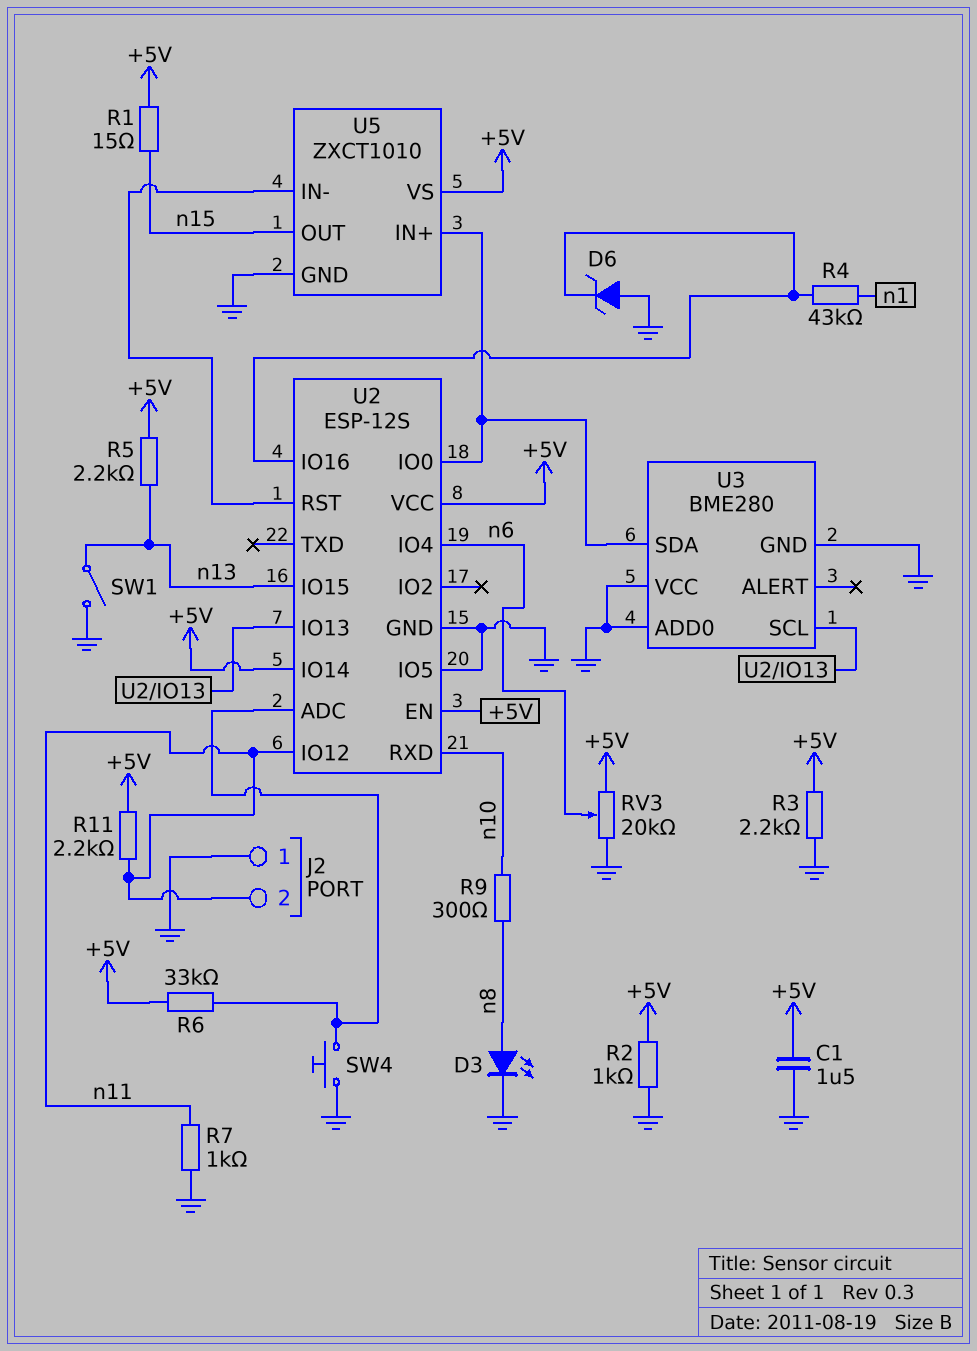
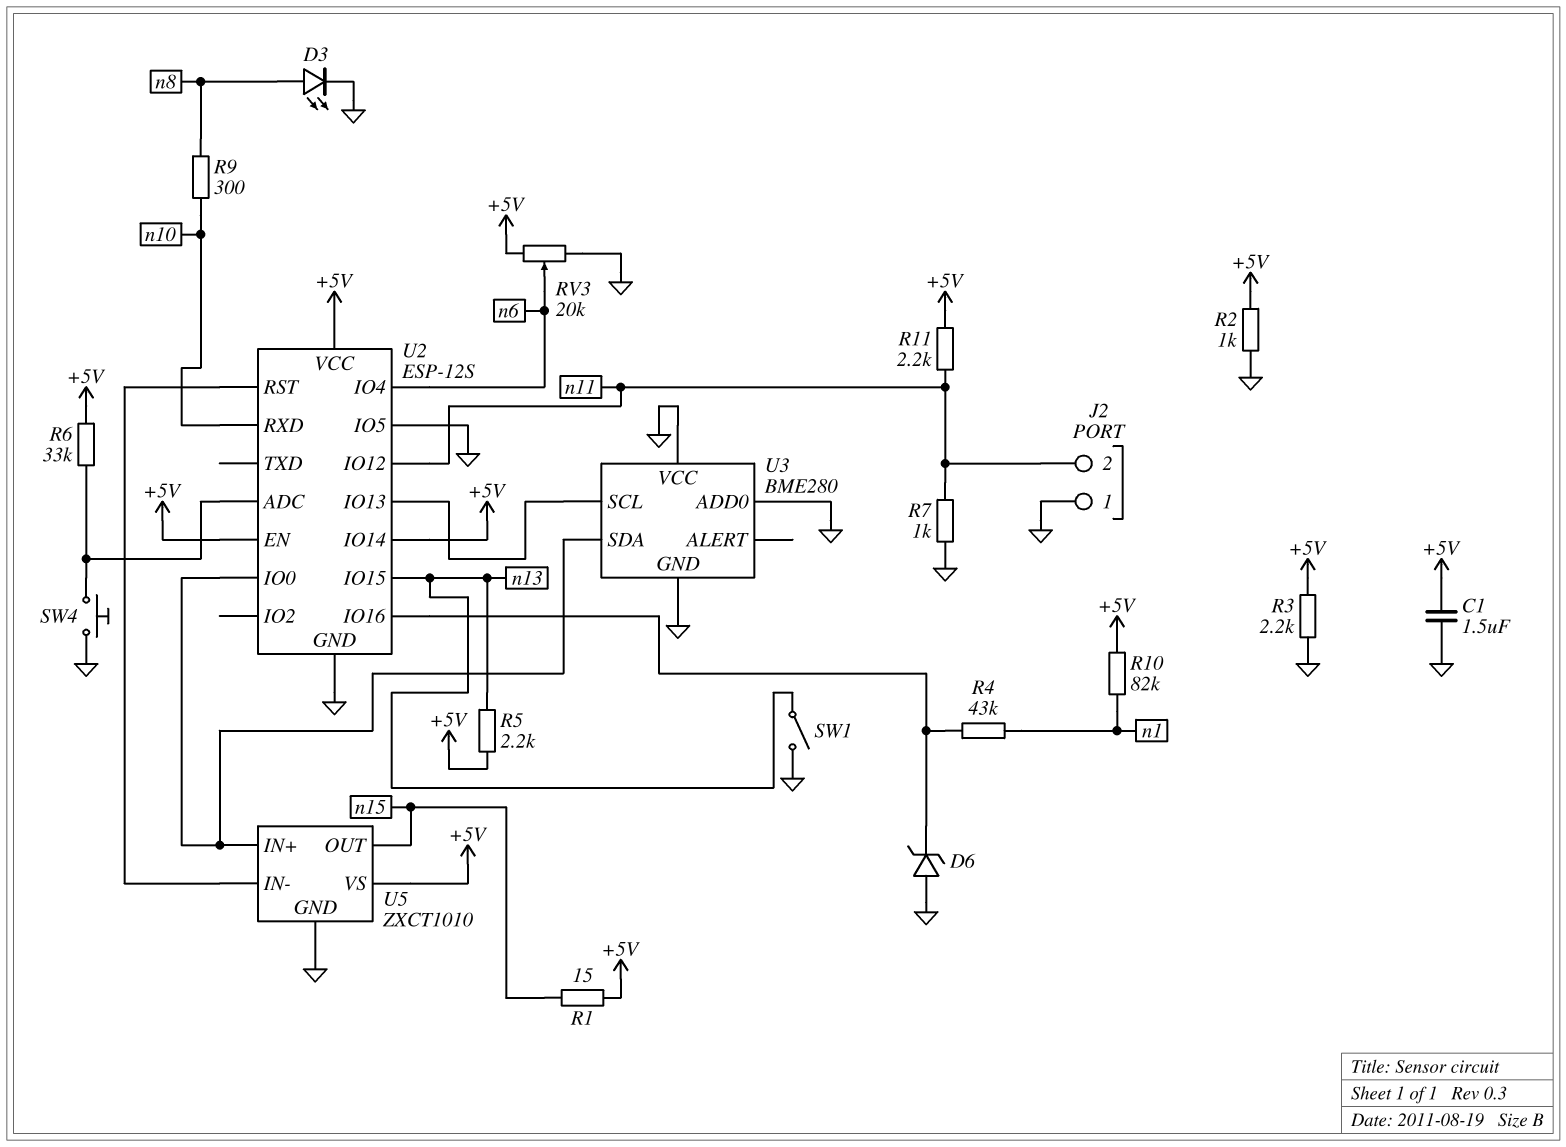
R10: none -> 82k (+5V, n1)

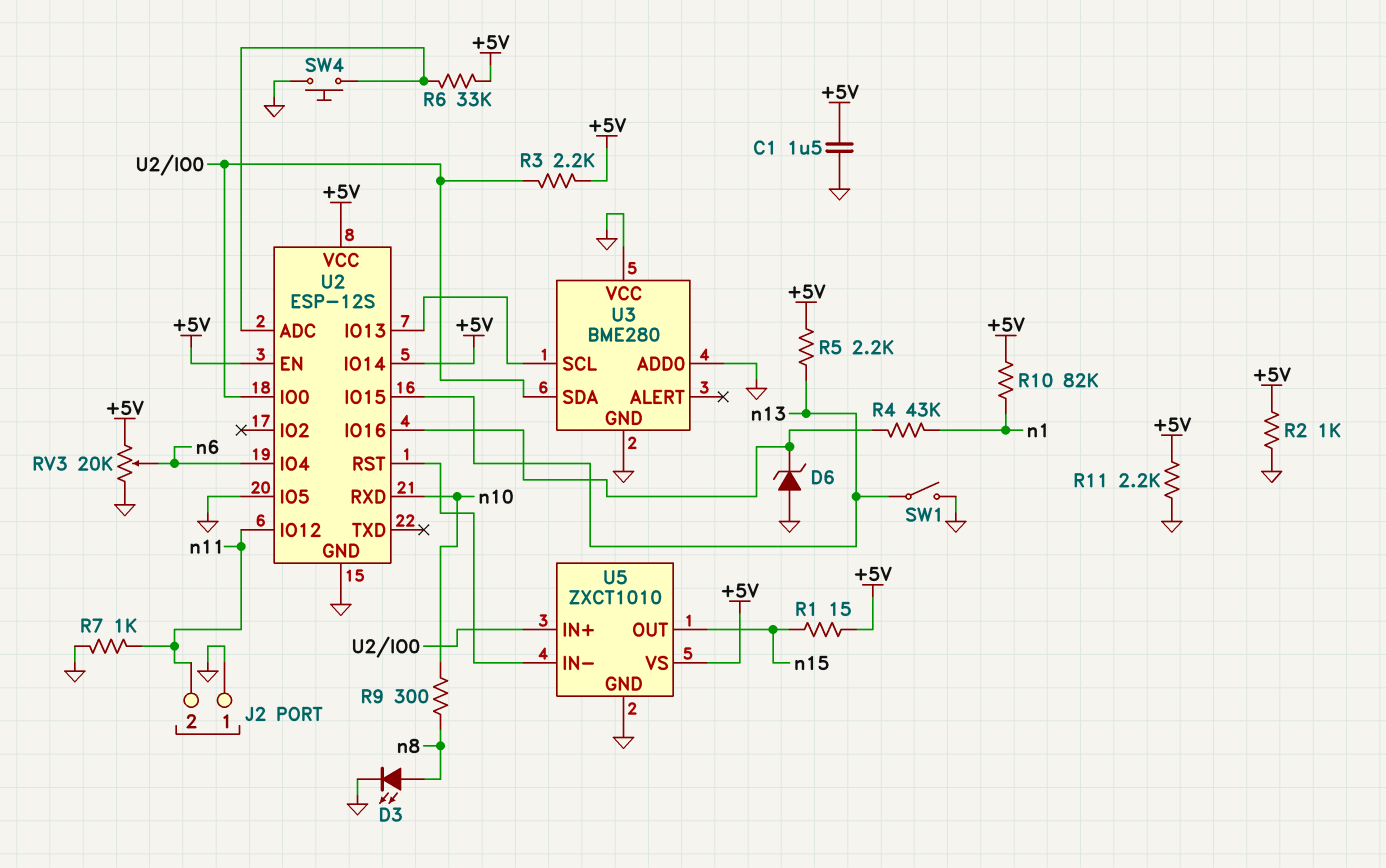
R3: 2.2k (+5V, GND) -> 2.2k (+5V, U2/IO0)
R11: 2.2k (+5V, n11) -> 2.2k (+5V, GND)

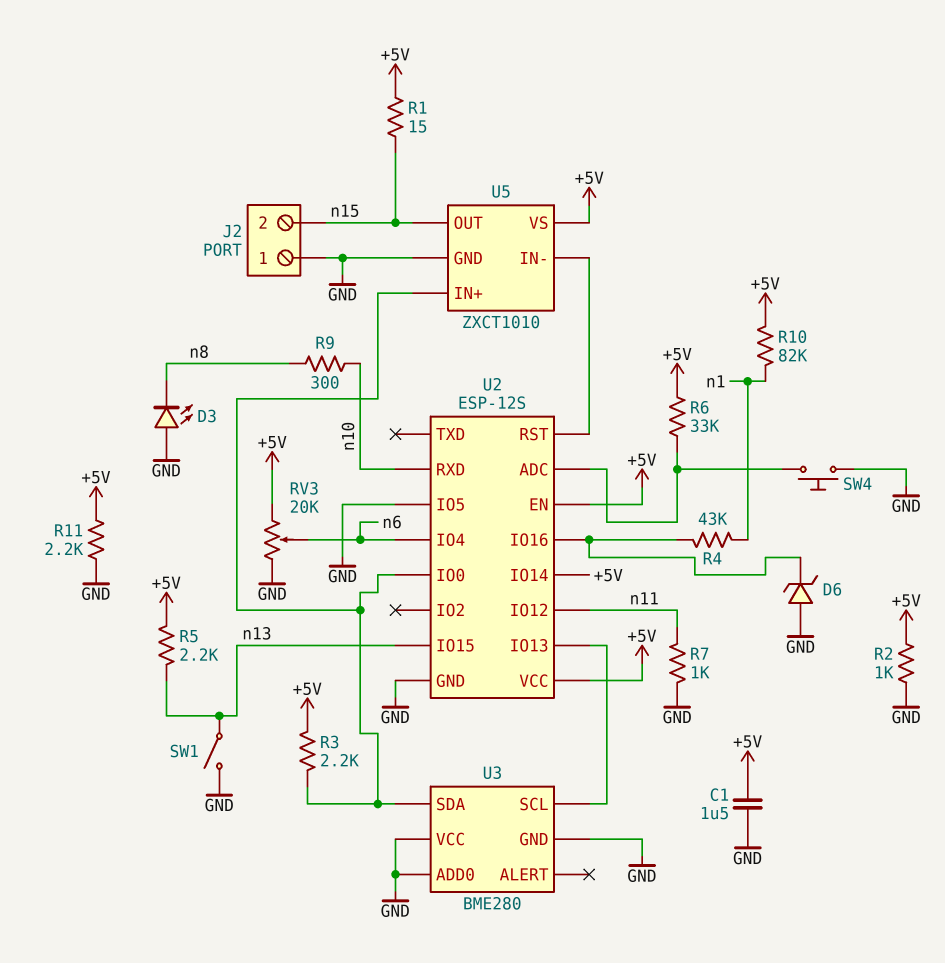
D3: LED (A n8, K GND) -> LED (A GND, K n8)
J2 pin 2: n11 -> n15

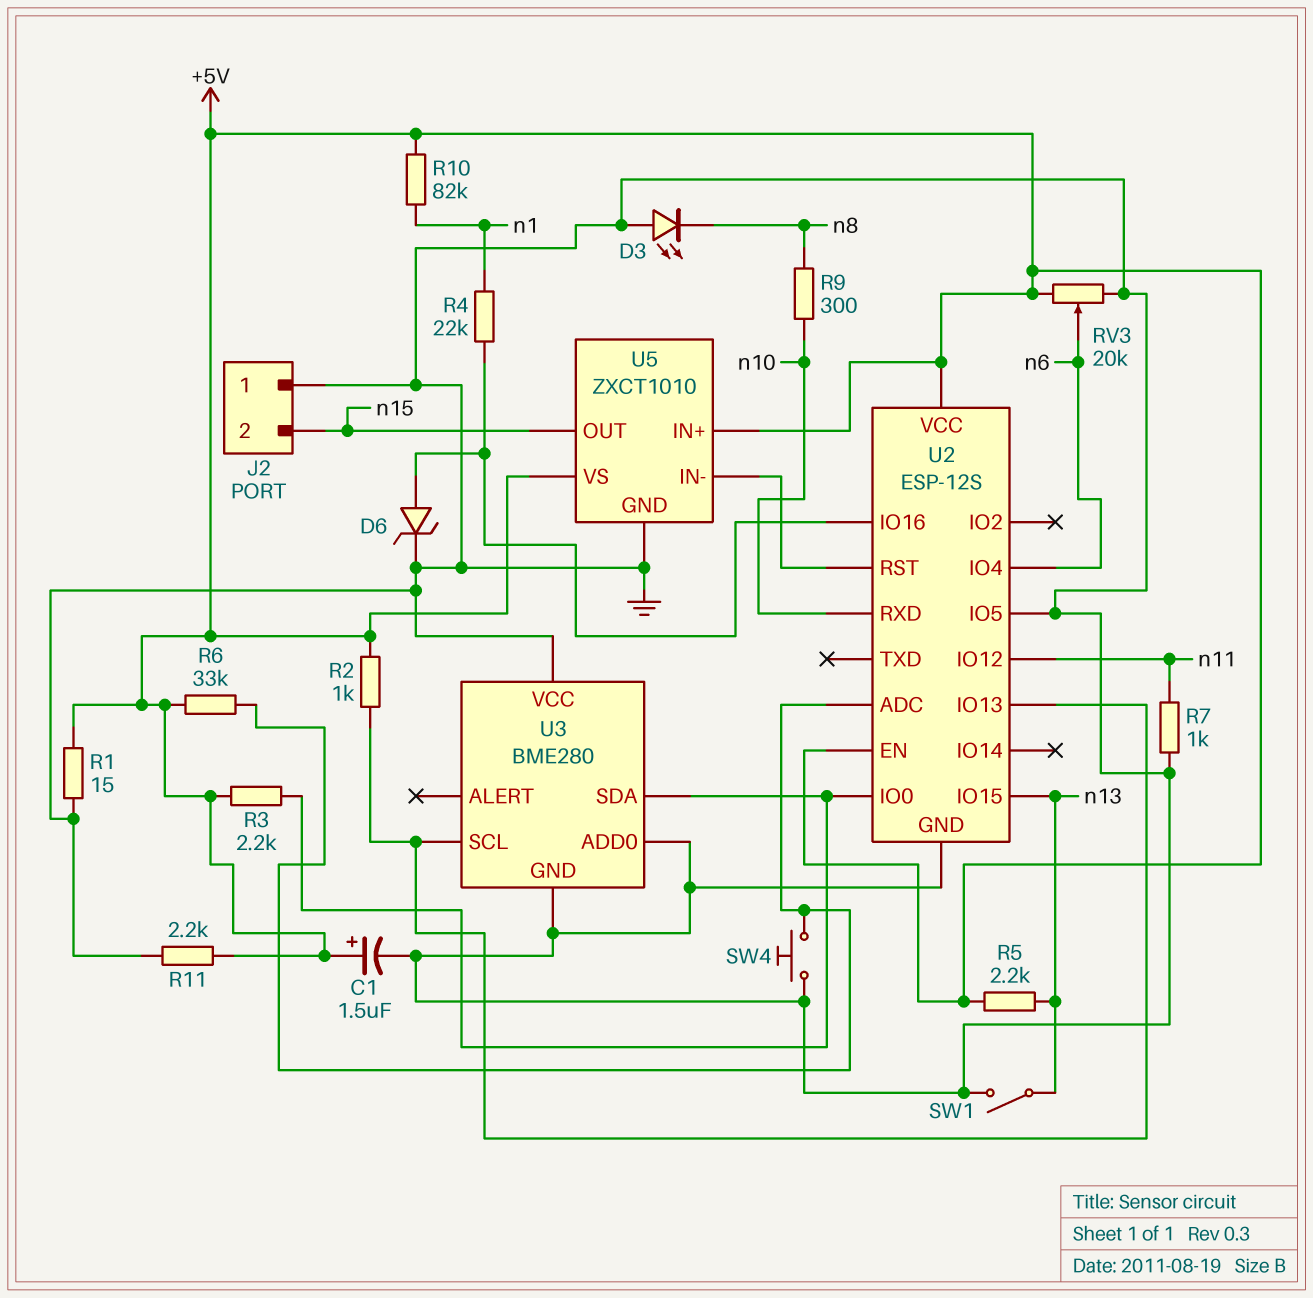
C1: 1.5uF (+5V, GND) -> 1.5uF (plus +5V, minus GND)
D6: zener (A GND, K U2/IO16) -> zener (A U2/IO16, K GND)
R1: 15 (+5V, n15) -> 15 (+5V, GND)
R2: 1k (+5V, GND) -> 1k (+5V, U2/IO13)
R4: 43k (U2/IO16, n1) -> 22k (U2/IO16, n1)
U2 pin IO14: +5V -> none
U5 pin IN+: U2/IO0 -> +5V

